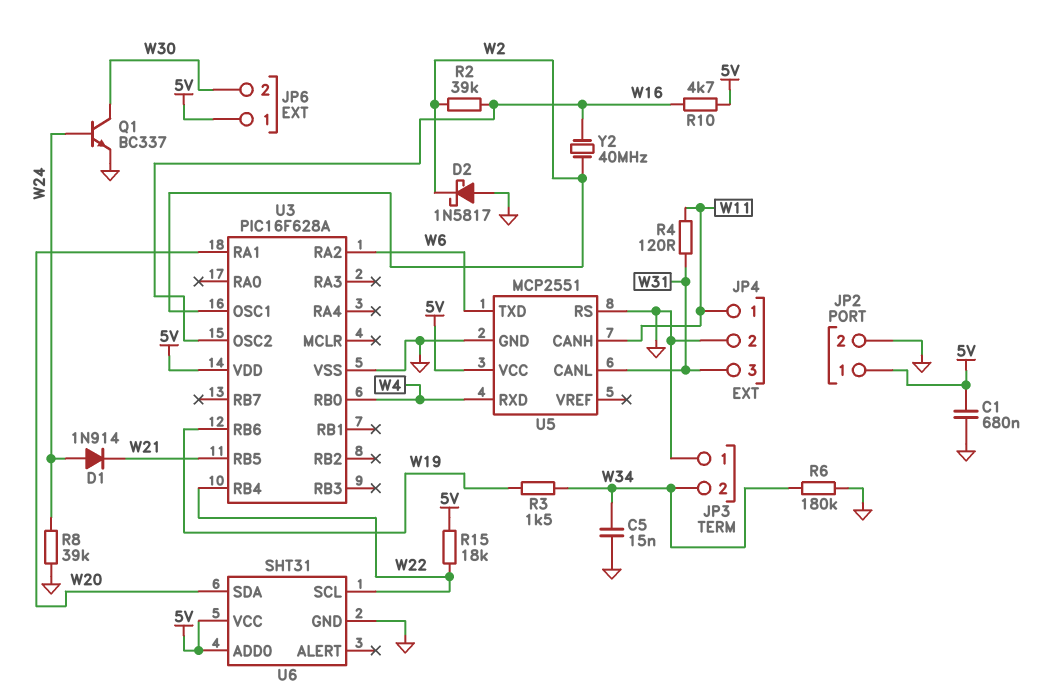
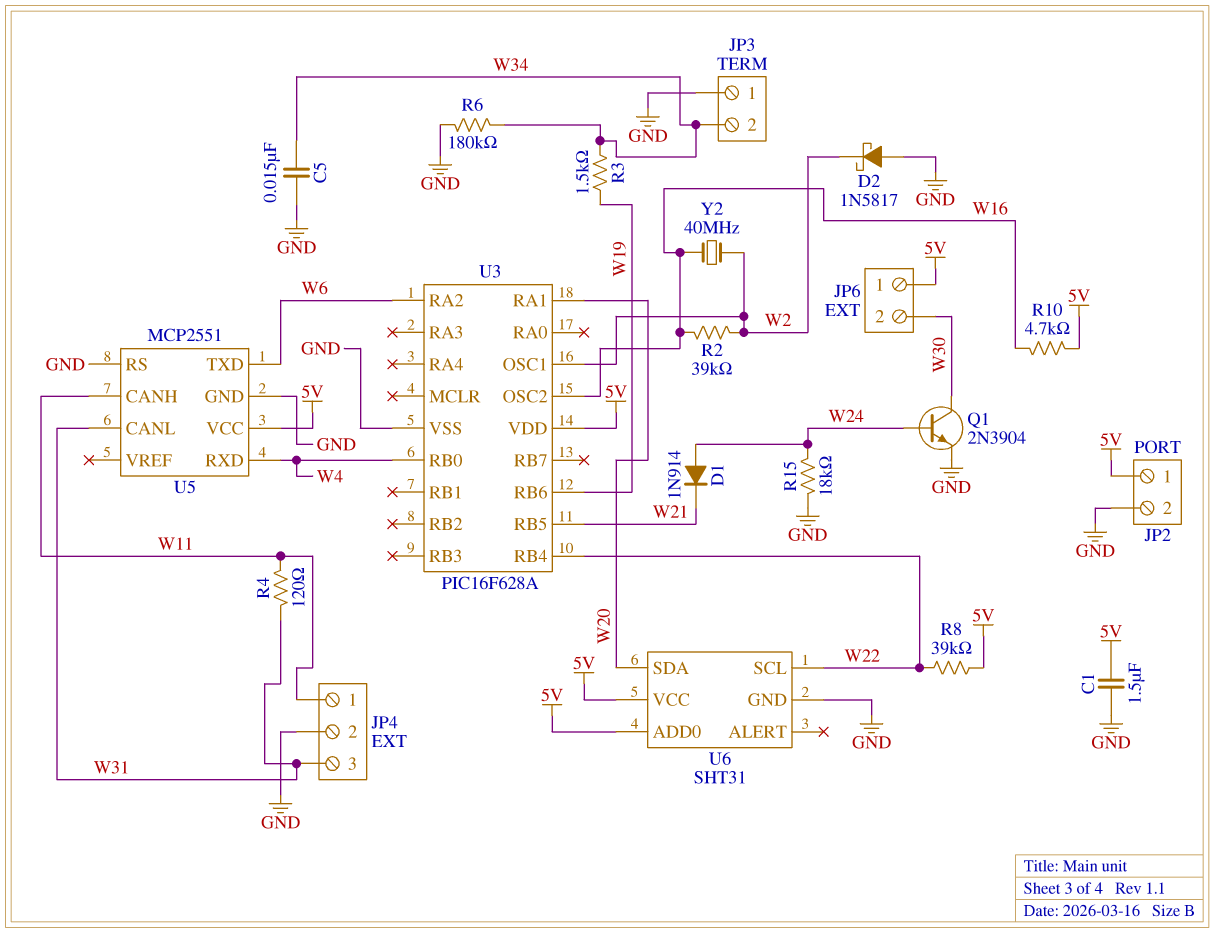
C1: 680nF (5V, GND) -> 1.5uF (5V, GND)
Q1: NPN BC337 (B W24, C W30, E GND) -> NPN 2N3904 (B W24, C W30, E GND)
R8: 39k (GND, W24) -> 39k (5V, W22)
R15: 18k (5V, W22) -> 18k (GND, W24)

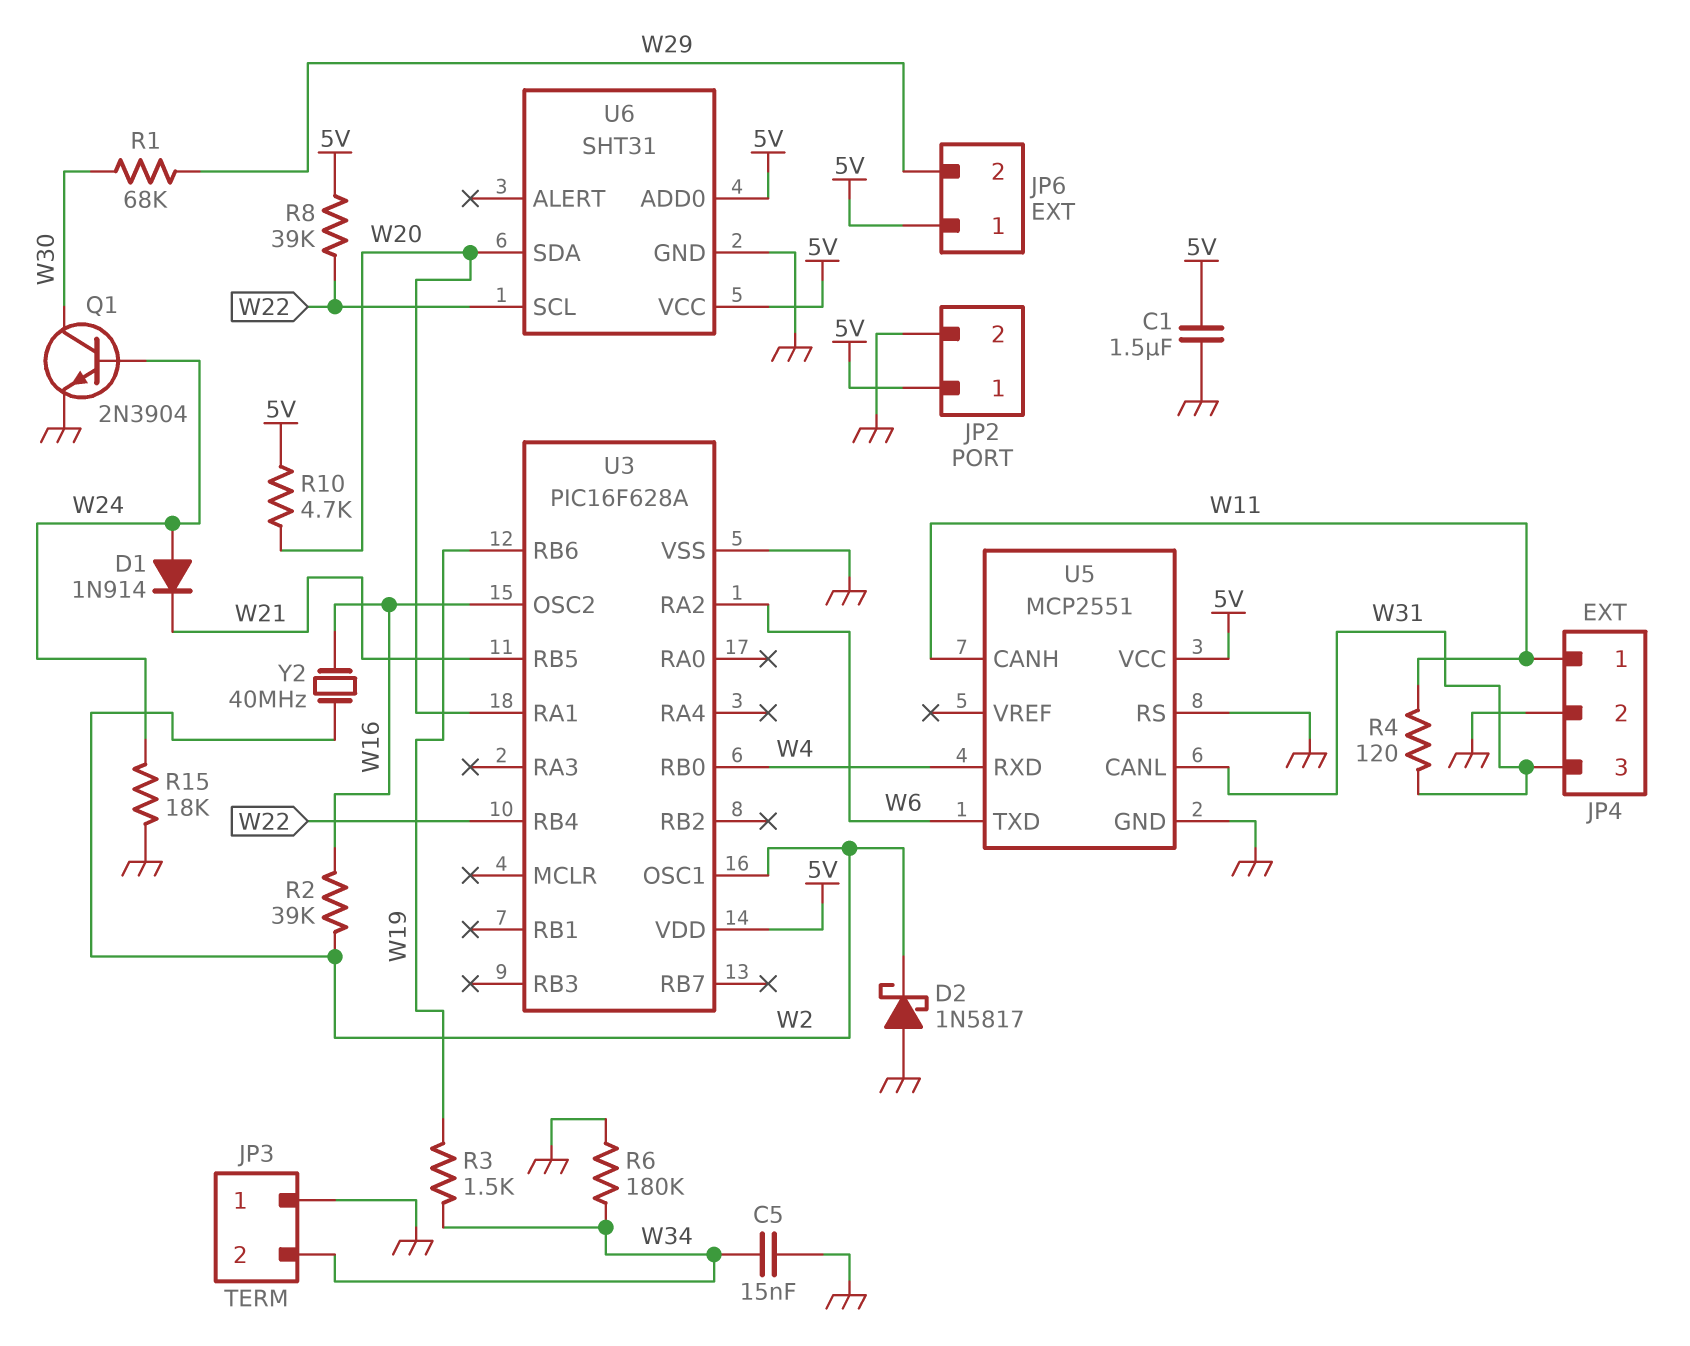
JP6 pin 2: W30 -> W29
R1: none -> 68k (W29, W30)
R10: 4.7k (5V, W16) -> 4.7k (5V, W20)

